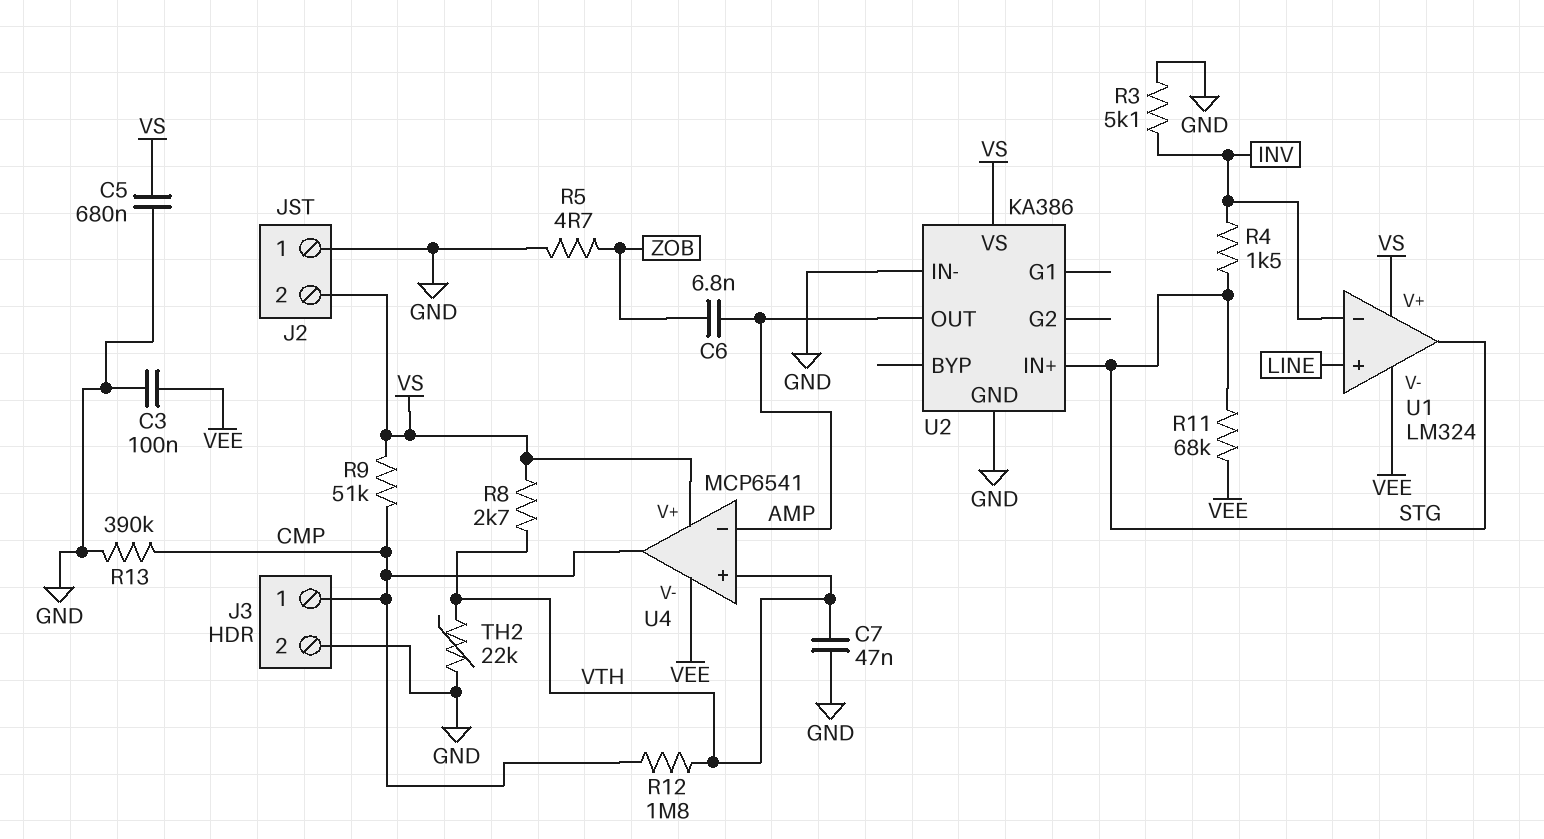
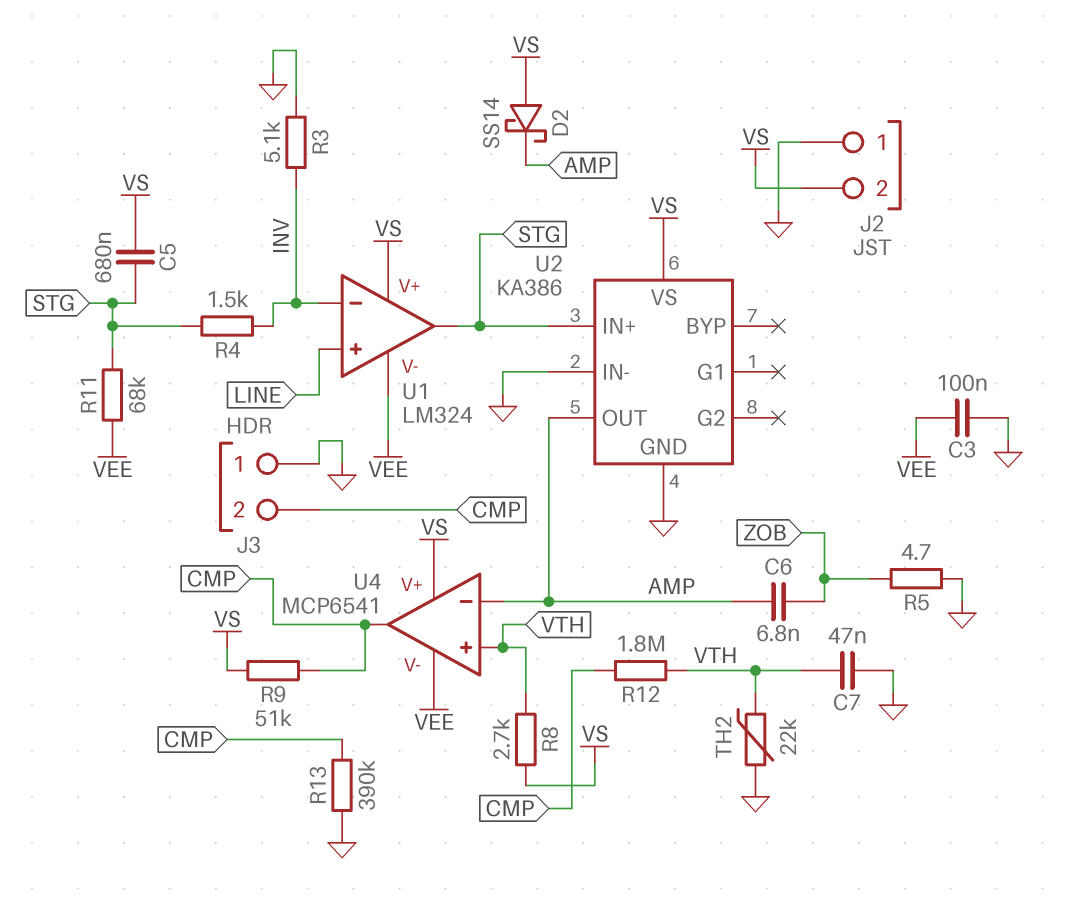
C5: 680nF (GND, VS) -> 680nF (STG, VS)
D2: none -> schottky SS14 (A VS, K AMP)
J3 pin 1: CMP -> GND
J3 pin 2: GND -> CMP

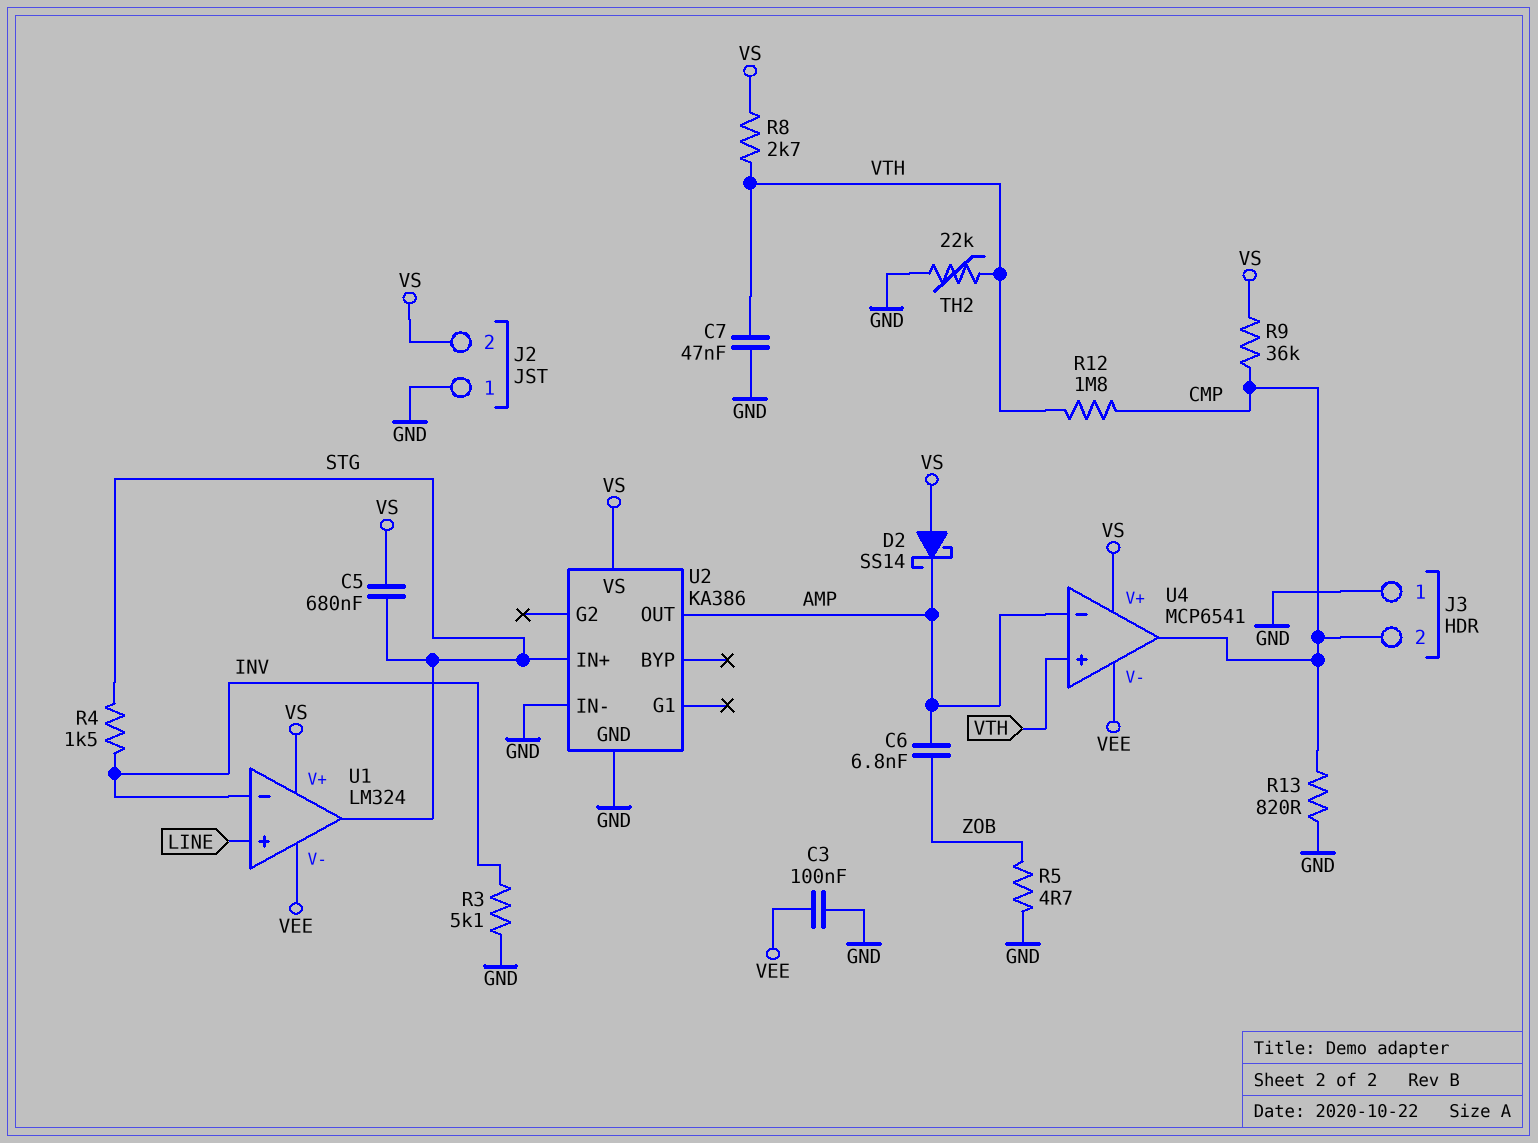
R9: 51k (CMP, VS) -> 36k (CMP, VS)
R11: 68k (STG, VEE) -> none
R13: 390k (CMP, GND) -> 820 (CMP, GND)

